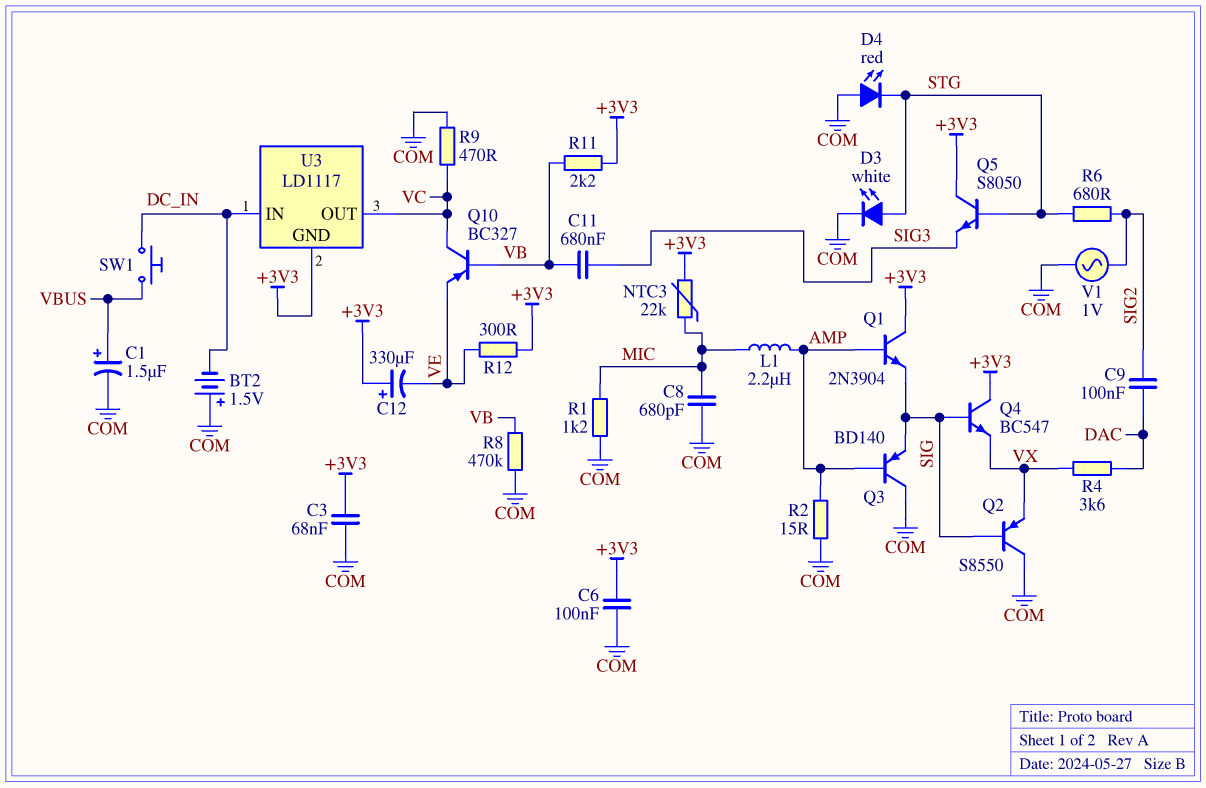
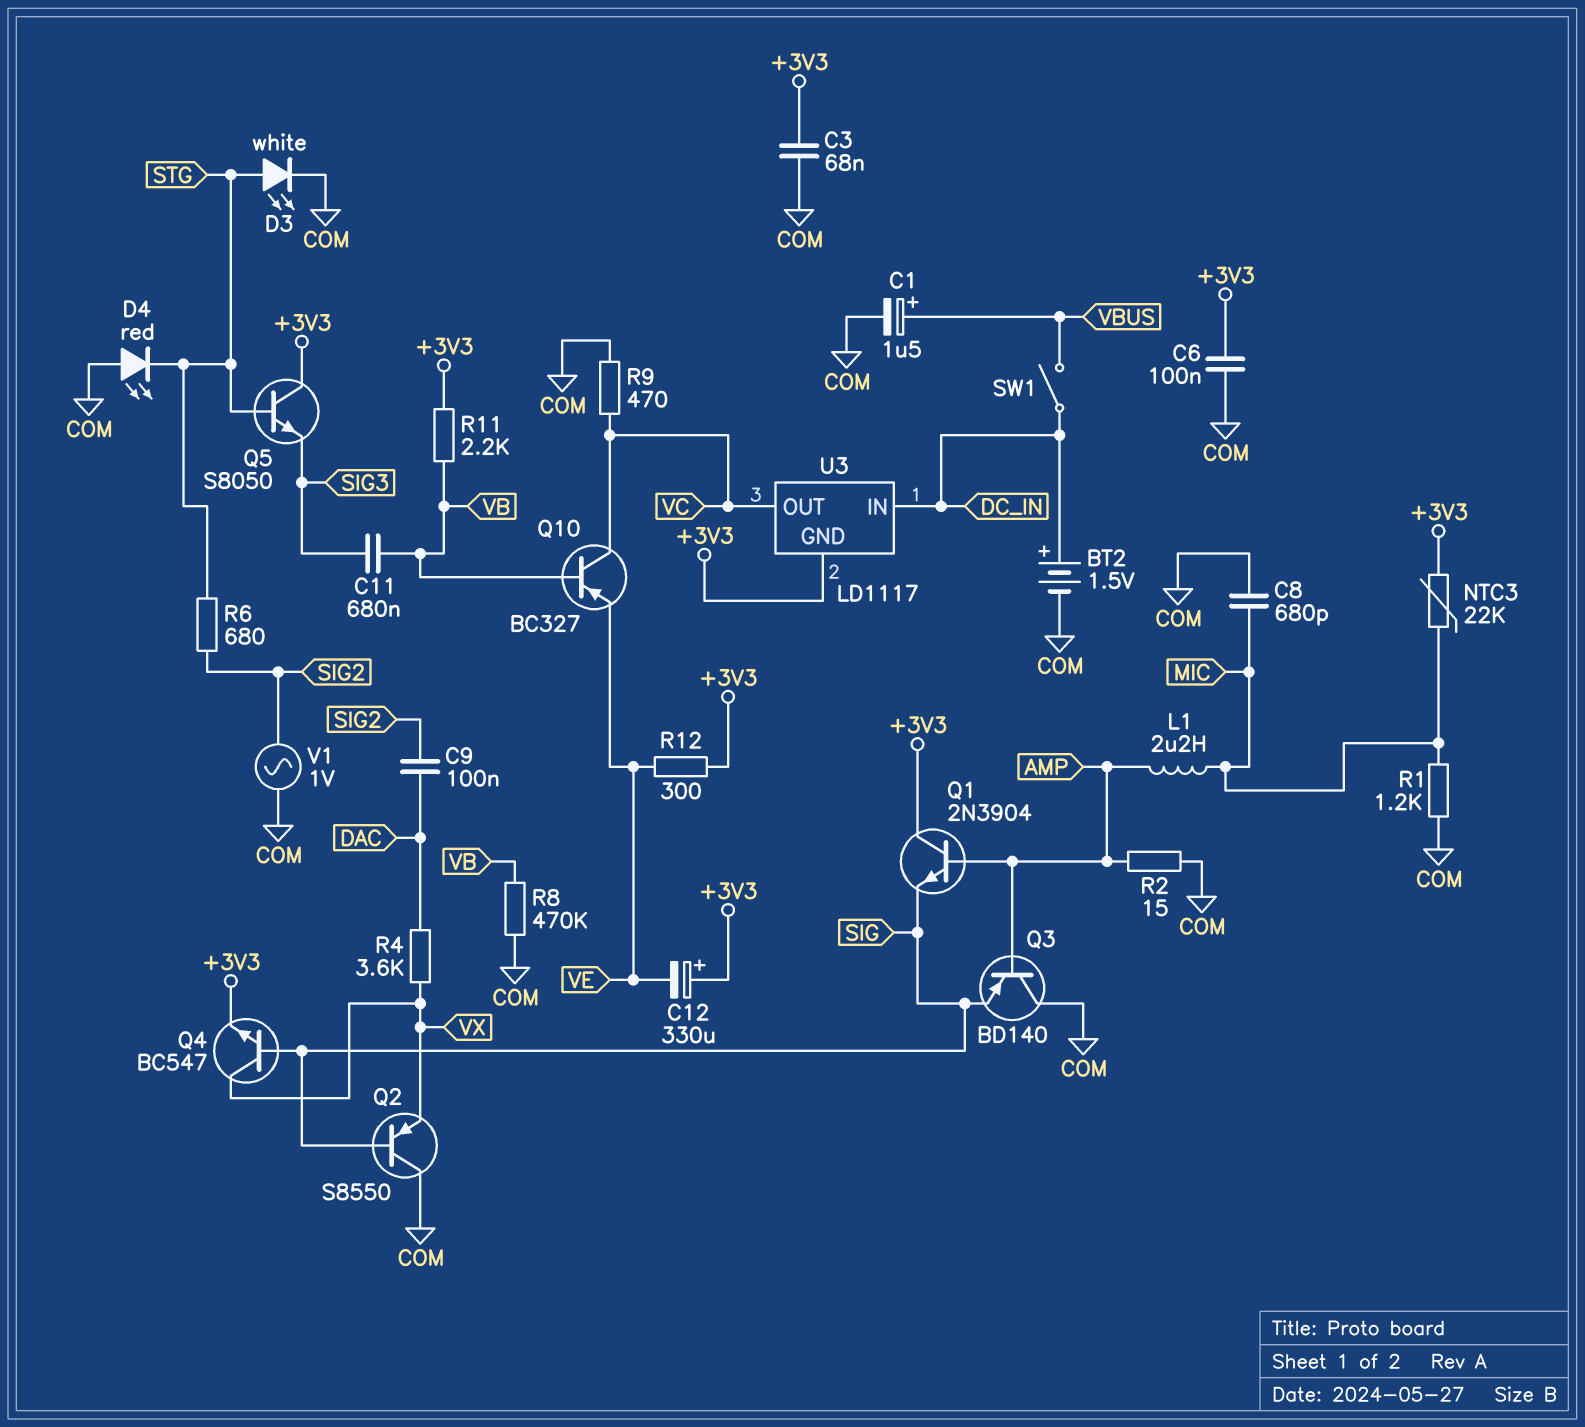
BT2: 1.5V (plus COM, minus DC_IN) -> 1.5V (plus DC_IN, minus COM)
Q4: NPN BC547 (B SIG, C +3V3, E VX) -> NPN BC547 (B SIG, C VX, E +3V3)
SW1: button (DC_IN, VBUS) -> switch (DC_IN, VBUS)

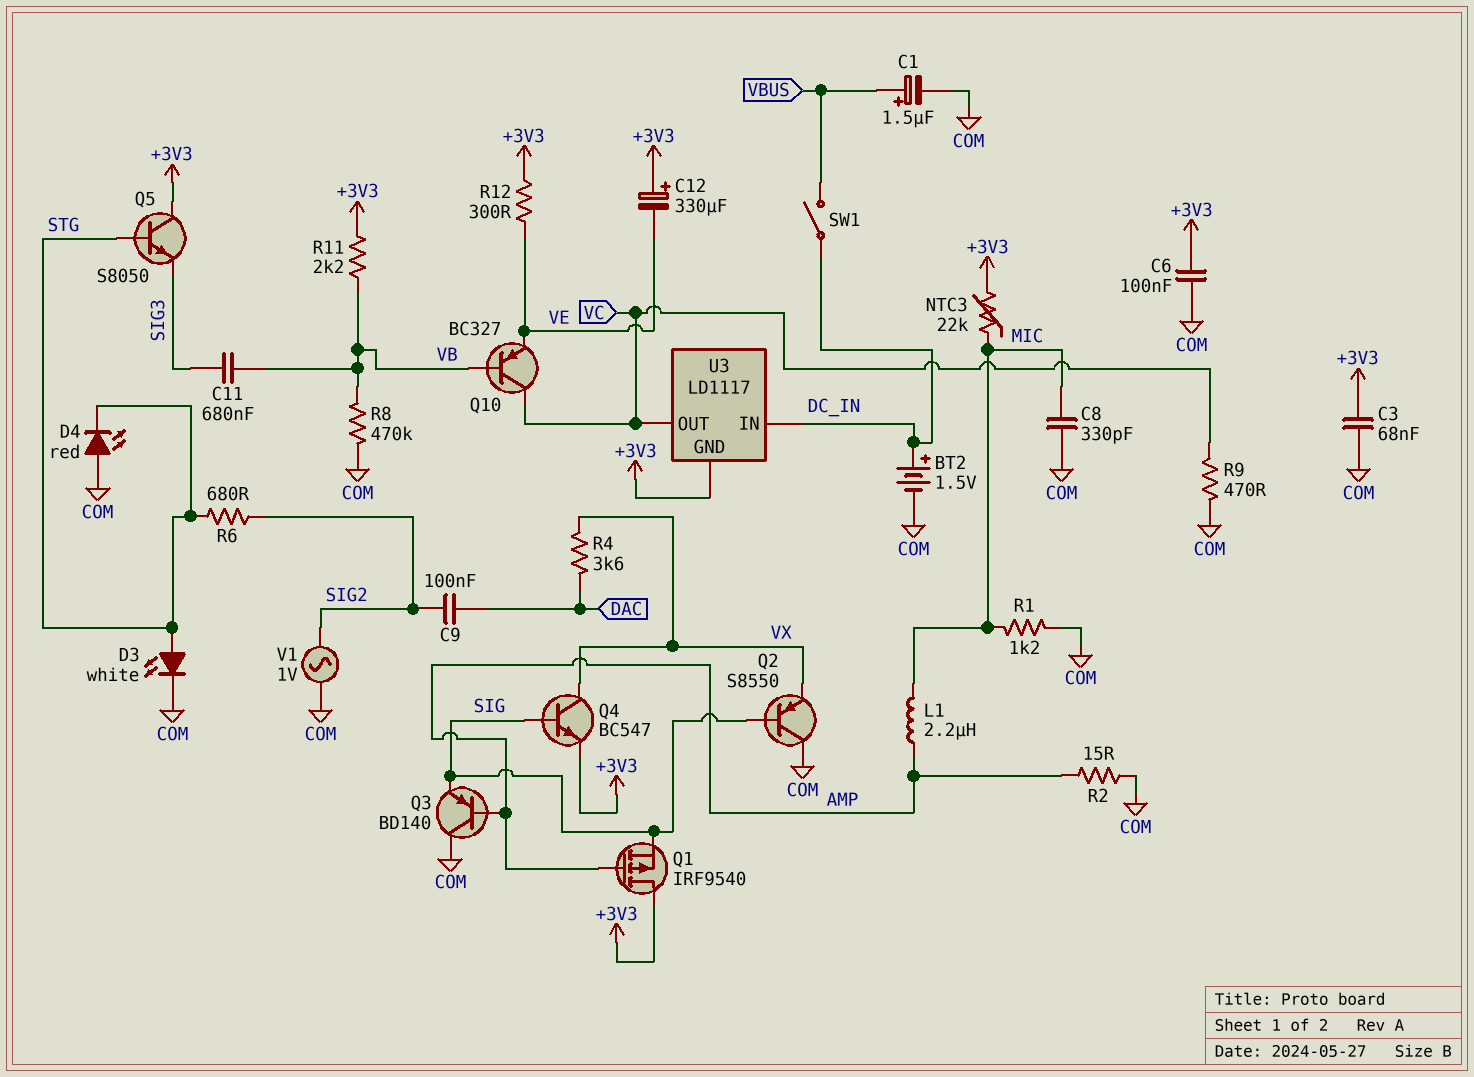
C8: 680pF (COM, MIC) -> 330pF (COM, MIC)
Q1: NPN 2N3904 (B AMP, C +3V3, E SIG) -> PMOS IRF9540 (G AMP, D +3V3, S SIG)

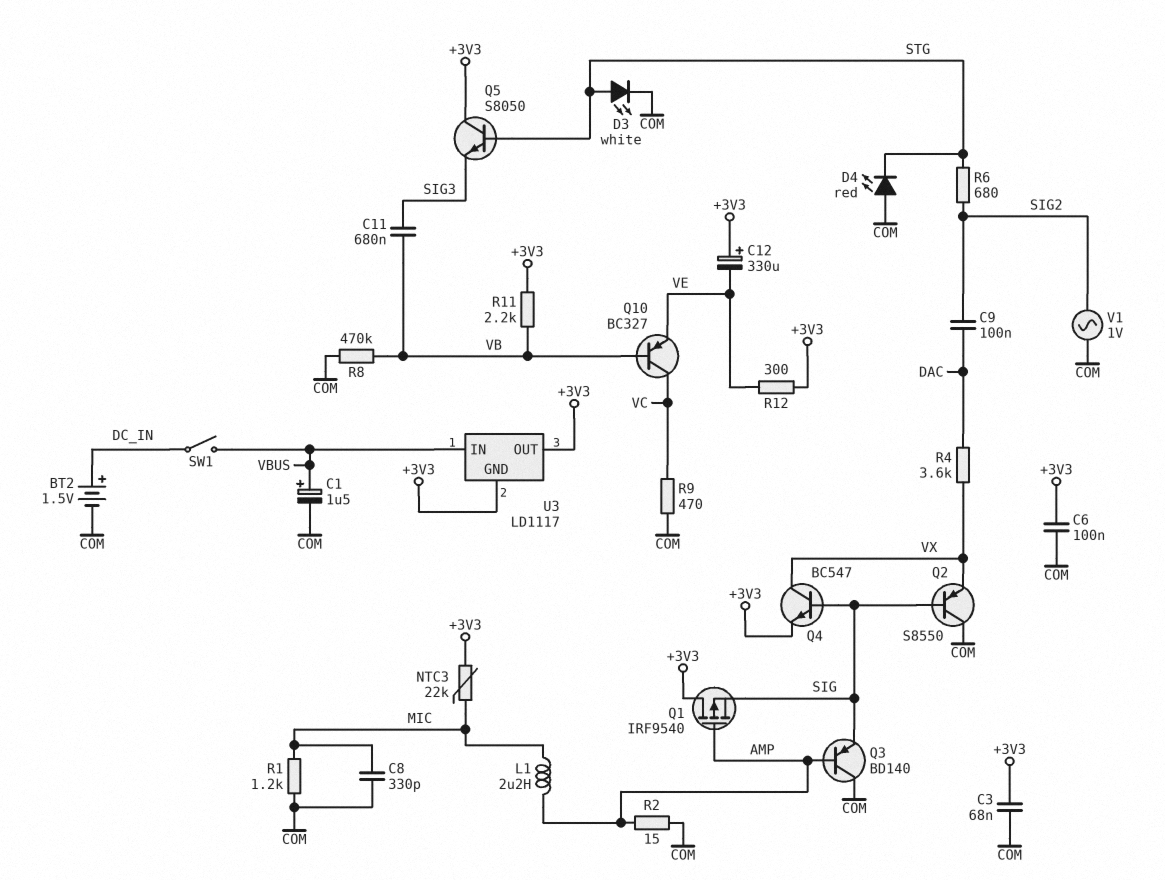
U3 pin IN: DC_IN -> VBUS
U3 pin OUT: VC -> +3V3

